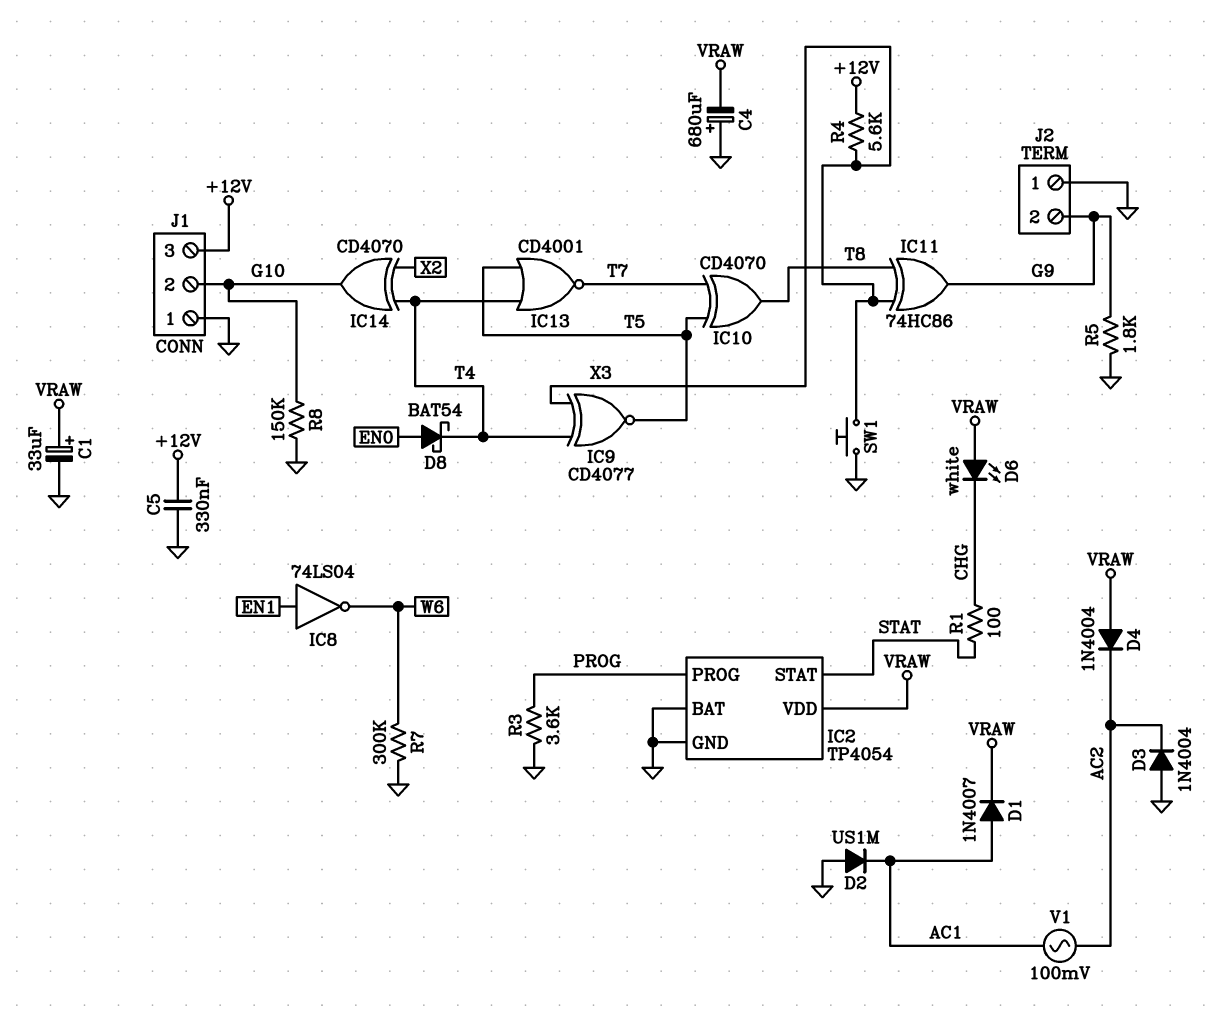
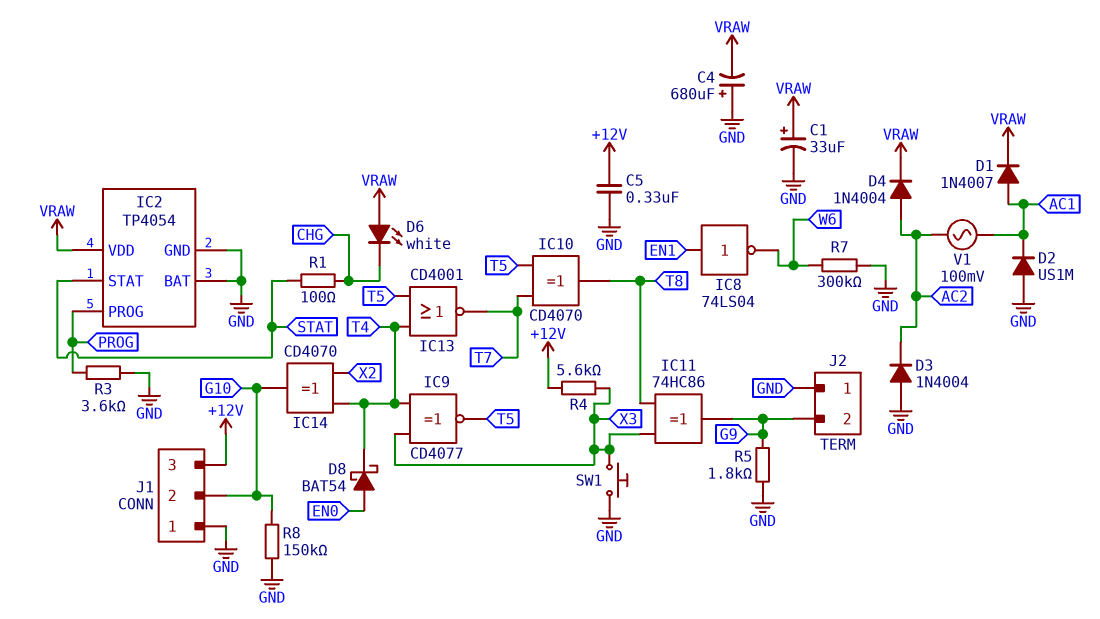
D4: diode 1N4004 (A VRAW, K AC2) -> diode 1N4004 (A AC2, K VRAW)

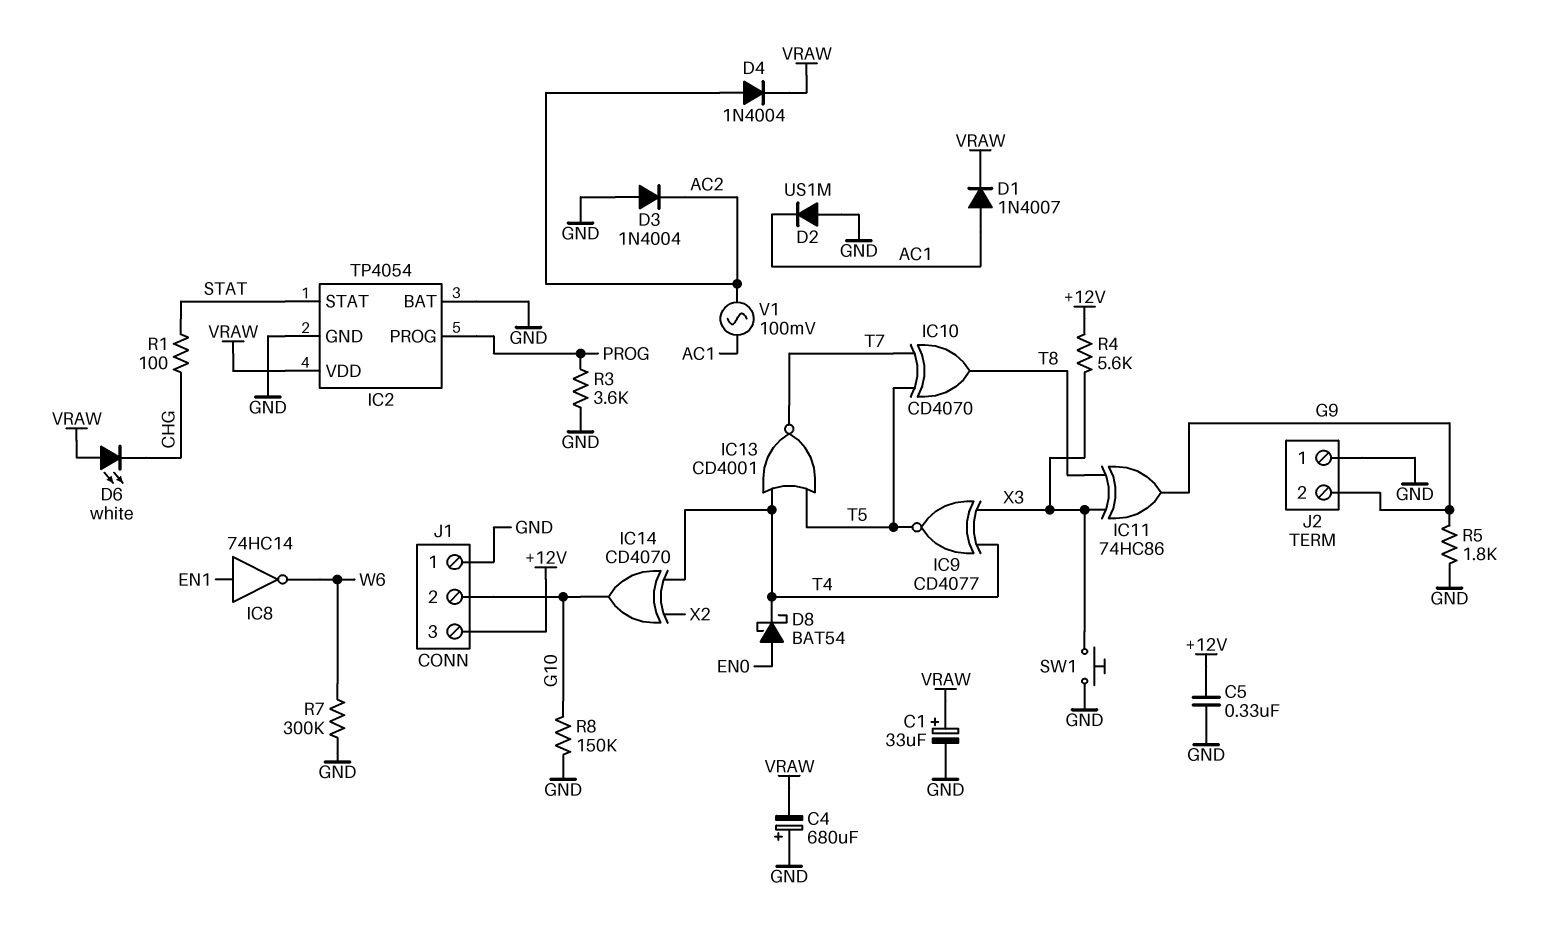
IC8: NOT 74LS04 (in EN1, out W6) -> NOT 74HC14 (in EN1, out W6)

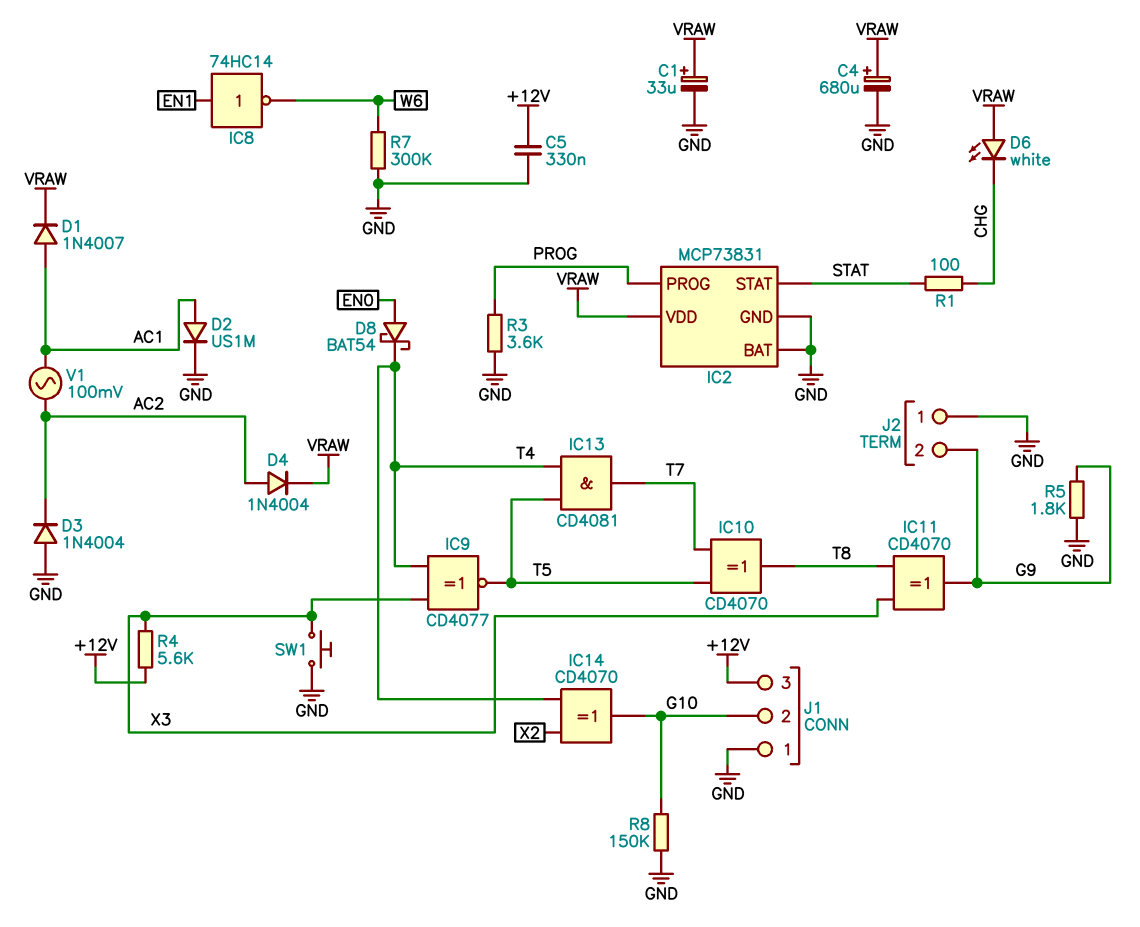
C4: 680uF (plus GND, minus VRAW) -> 680uF (plus VRAW, minus GND)
D2: diode US1M (A GND, K AC1) -> diode US1M (A AC1, K GND)
IC2: TP4054 -> MCP73831
IC11: XOR 74HC86 (in T8, in X3, out G9) -> XOR CD4070 (in T8, in X3, out G9)
IC13: NOR CD4001 (in T4, in T5, out T7) -> AND CD4081 (in T4, in T5, out T7)

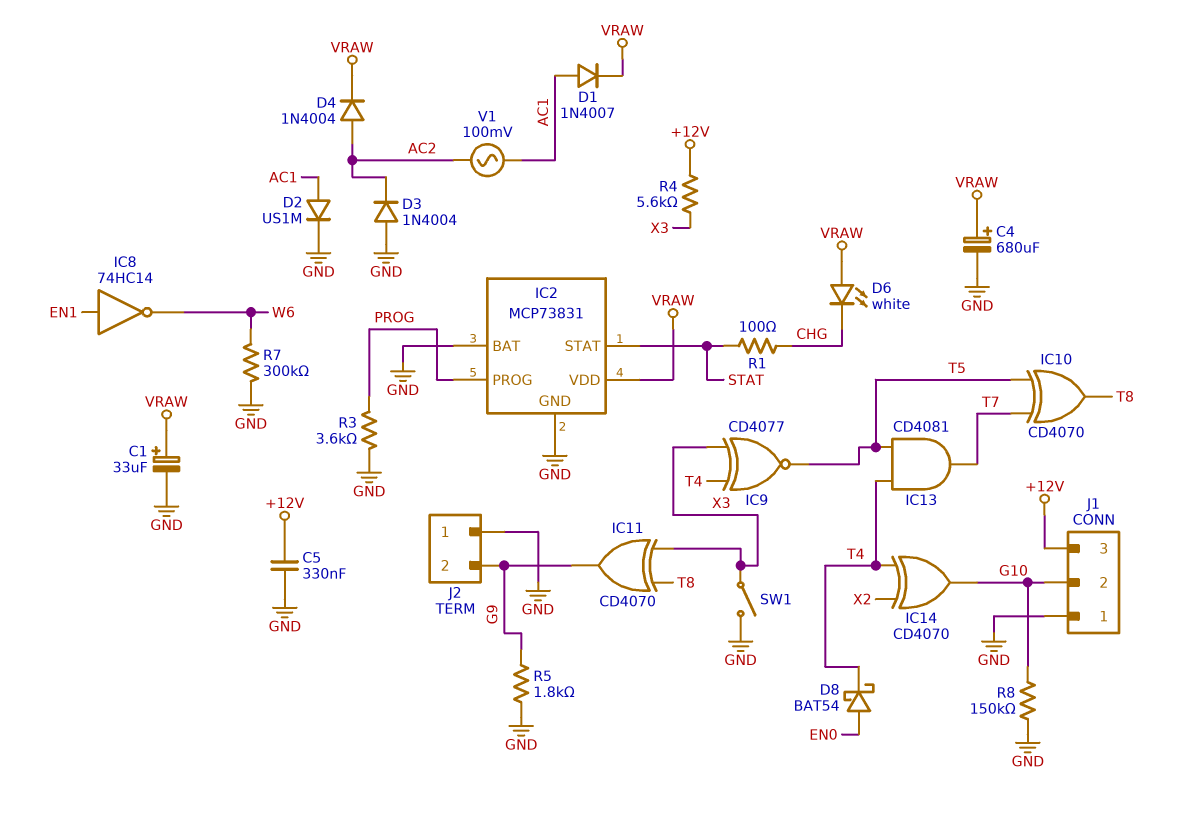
SW1: button (GND, X3) -> switch (GND, X3)

